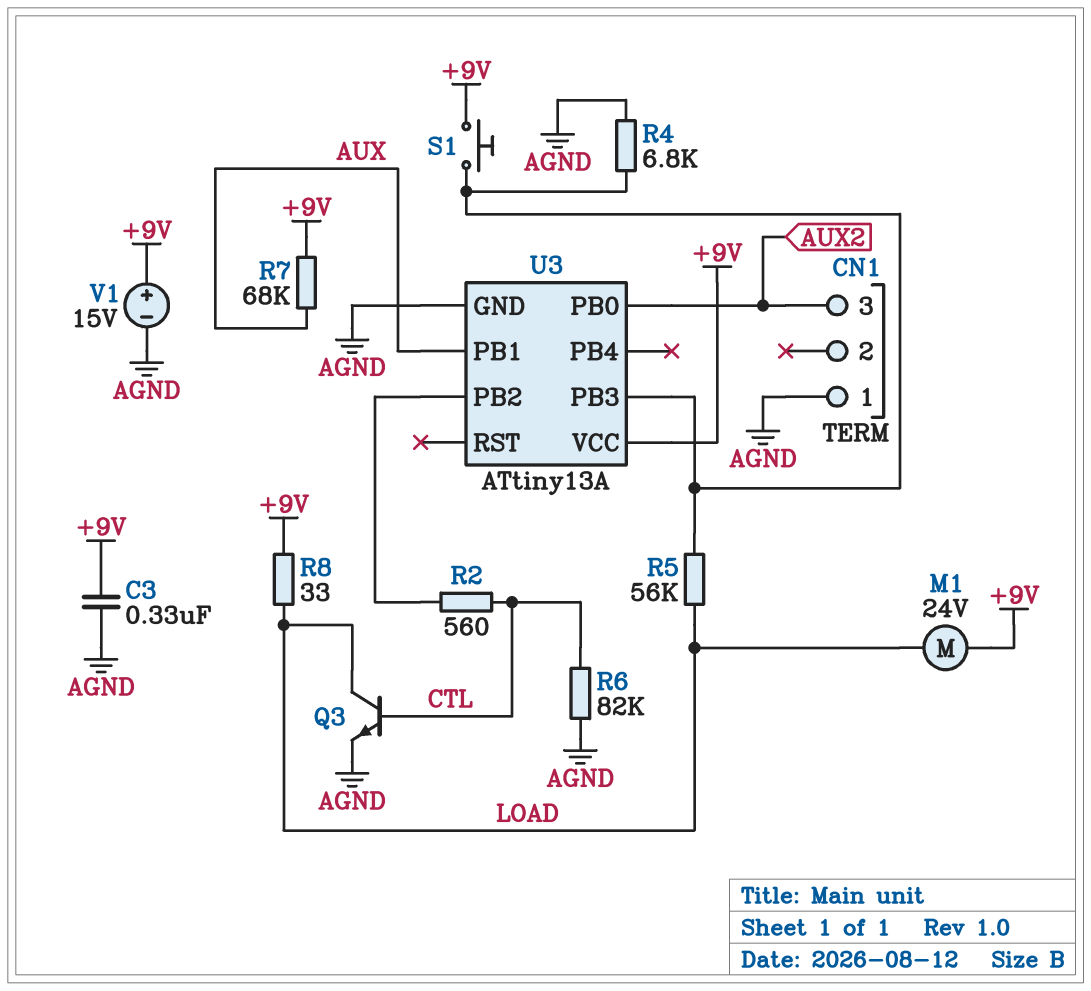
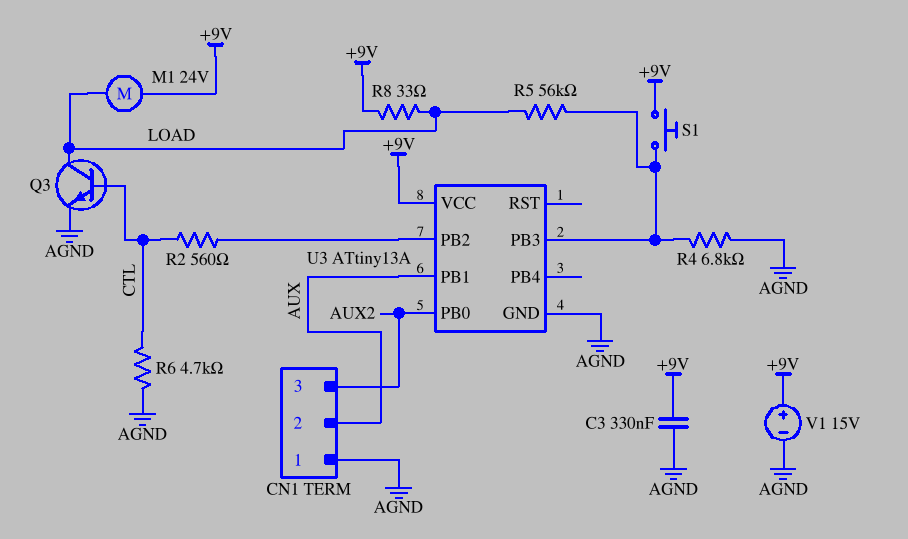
CN1 pin 2: none -> AUX
R6: 82k (AGND, CTL) -> 4.7k (AGND, CTL)
R7: 68k (+9V, AUX) -> none

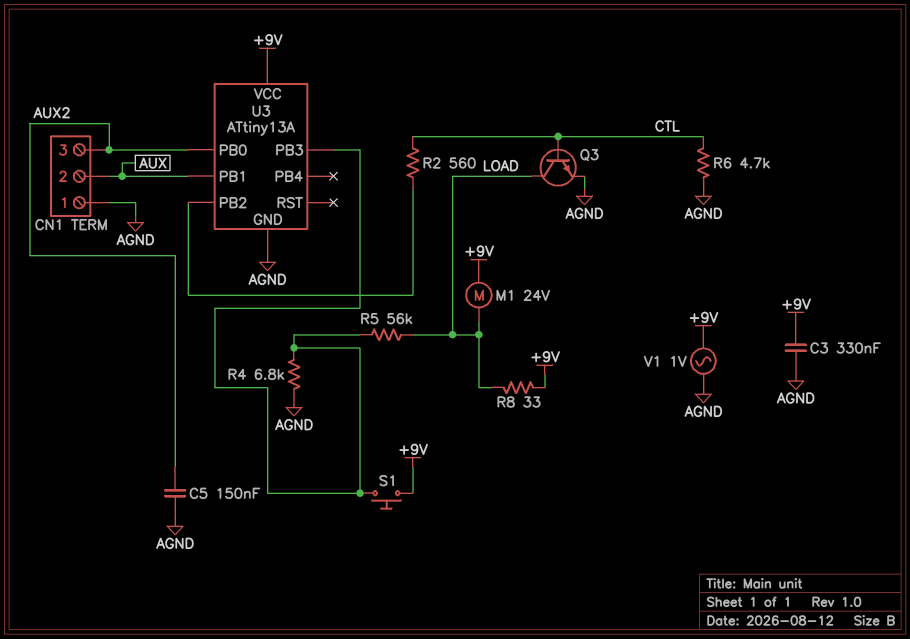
C5: none -> 150nF (AGND, AUX2)
V1: 15V (plus +9V, minus AGND) -> AC 1V (+9V, AGND)

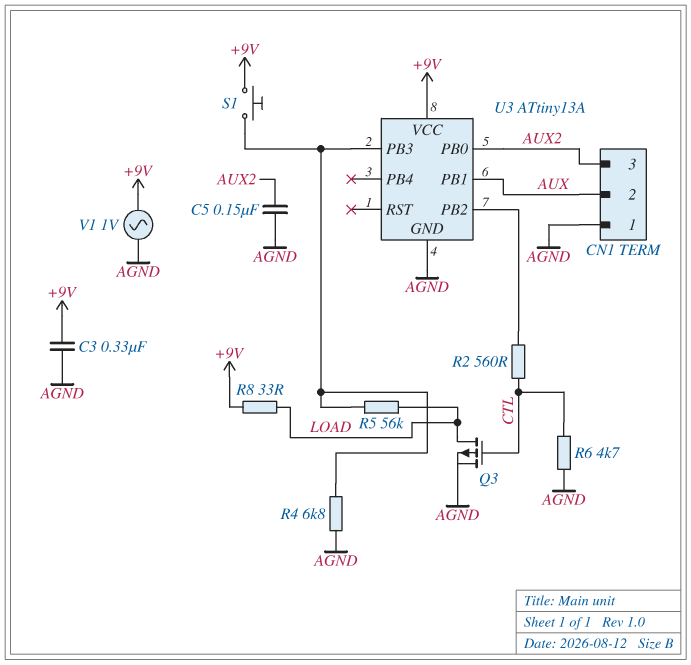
M1: motor 24V (+9V, LOAD) -> none
Q3: NPN (B CTL, C LOAD, E AGND) -> PMOS (G CTL, D LOAD, S AGND)

